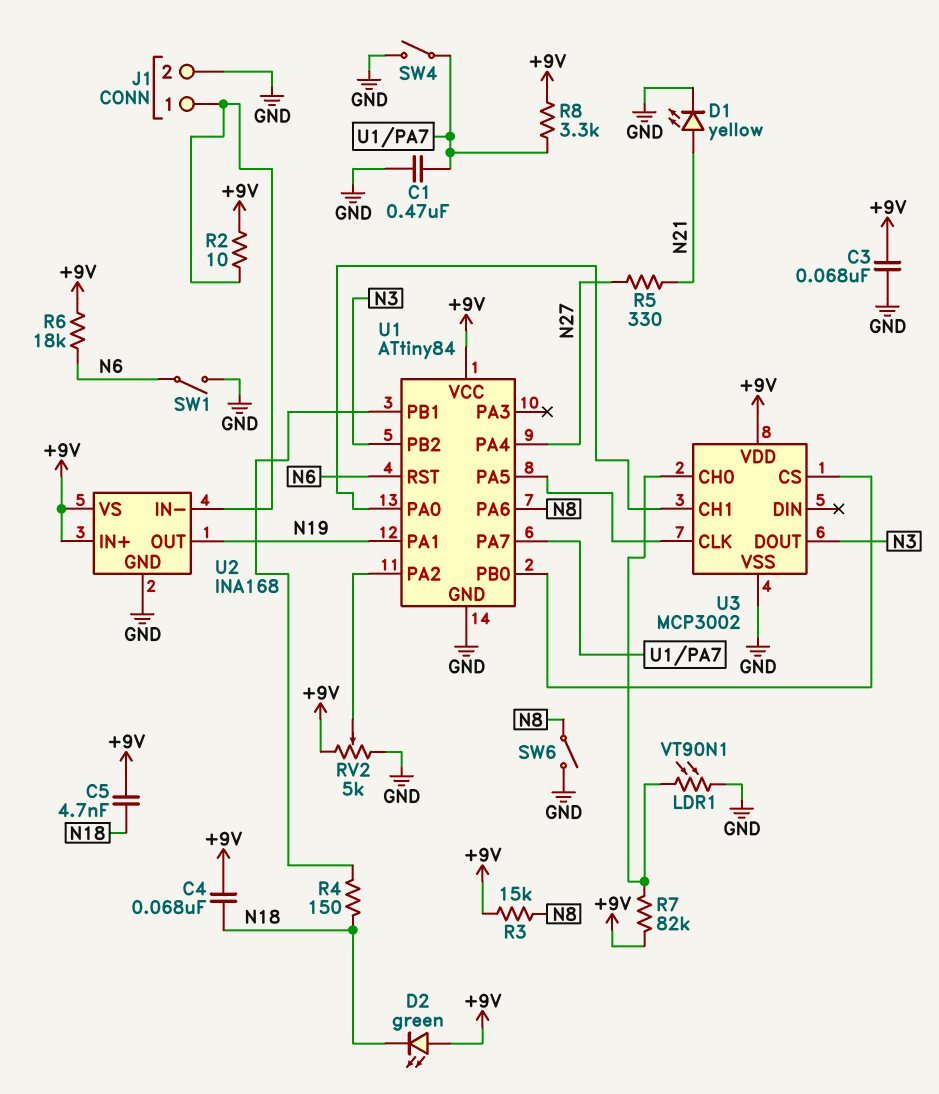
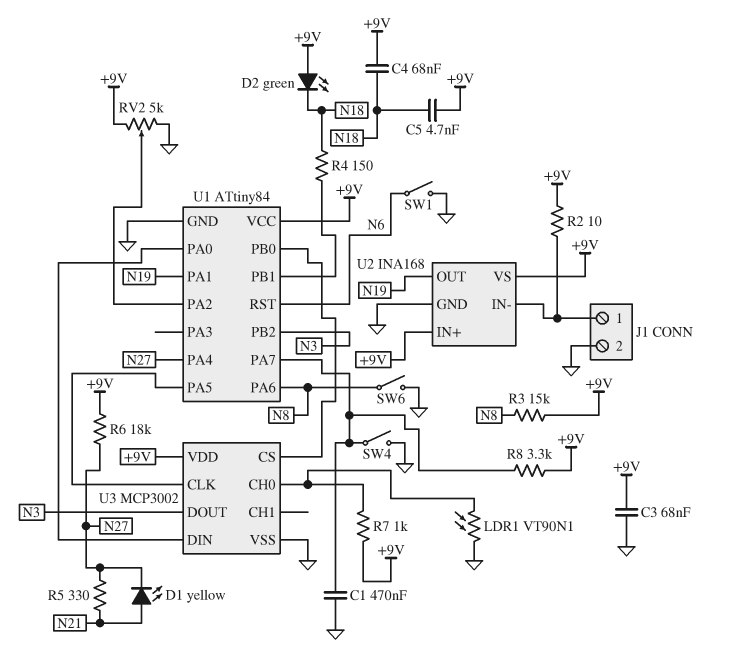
D1: LED yellow (A N21, K GND) -> LED yellow (A N21, K N27)
R6: 18k (+9V, N6) -> 18k (+9V, N27)
R7: 82k (+9V, U3/CH0) -> 1k (+9V, U3/CH0)
U3 pin CH1: U1/PA0 -> none
U3 pin DIN: none -> U1/PA0

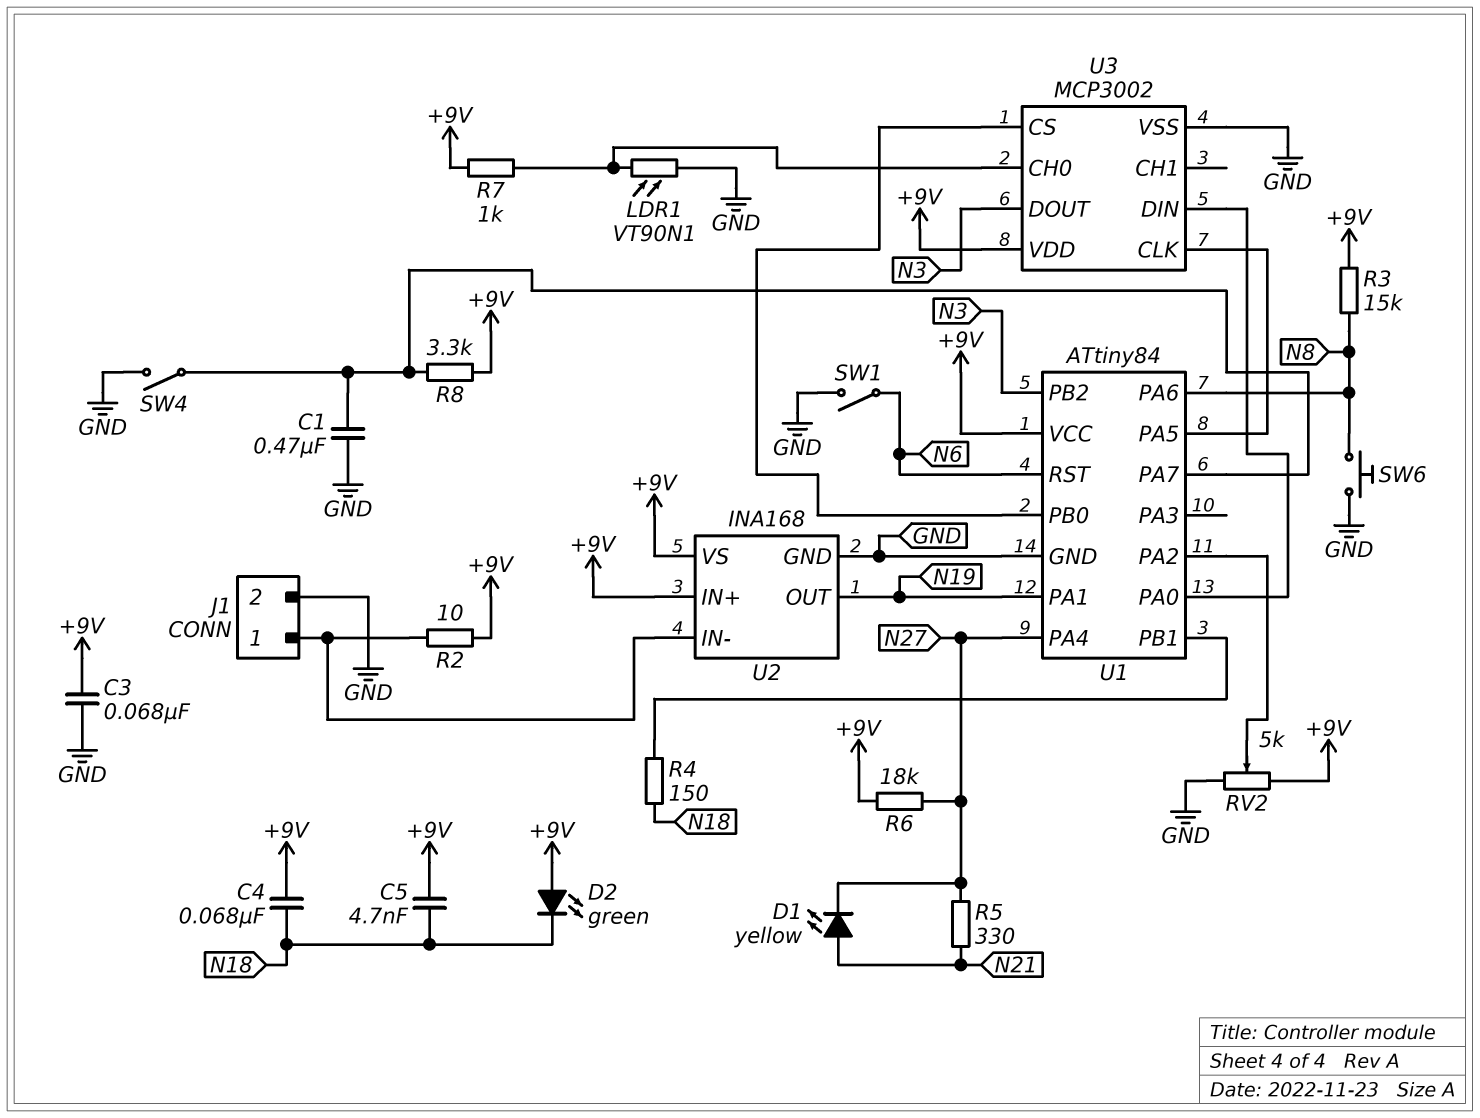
SW6: switch (GND, N8) -> button (GND, N8)

